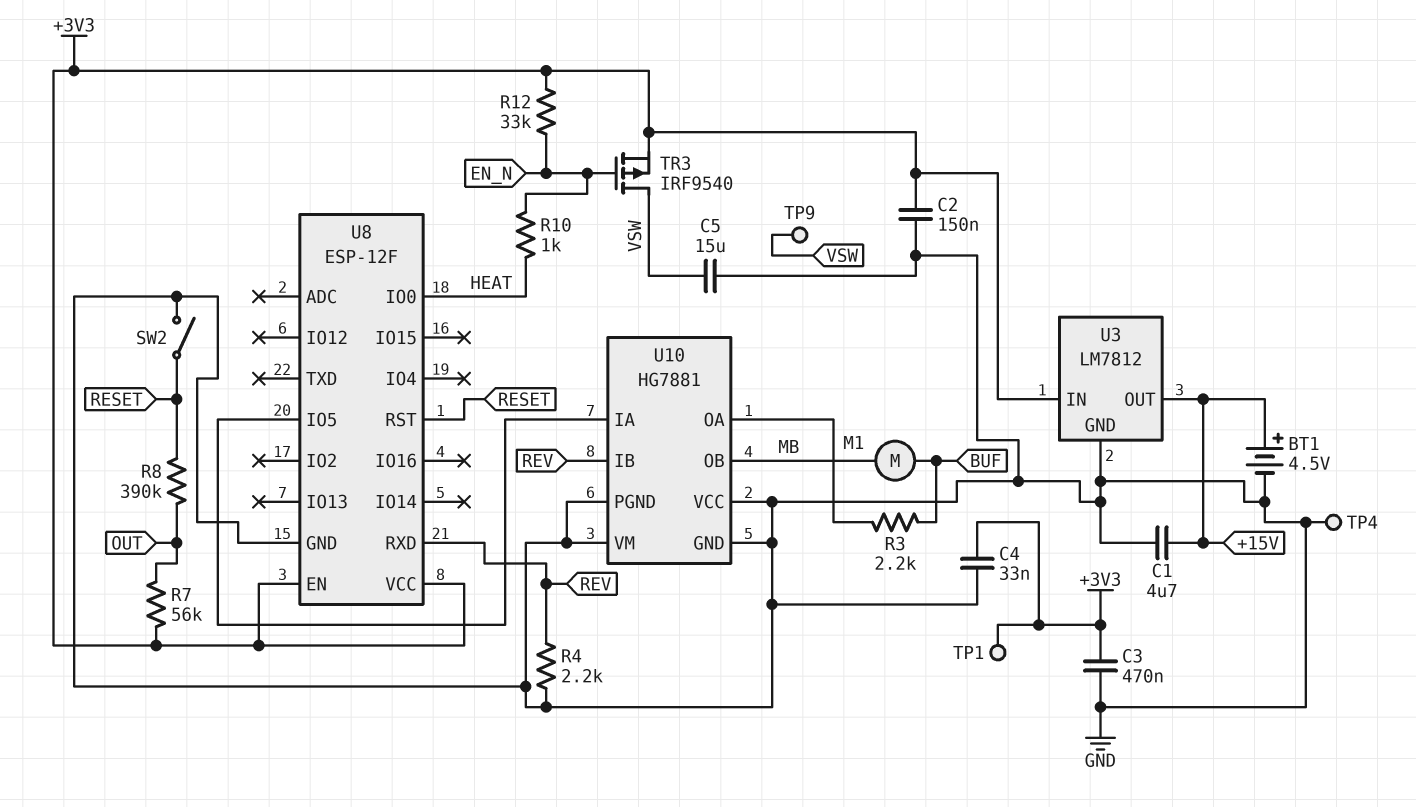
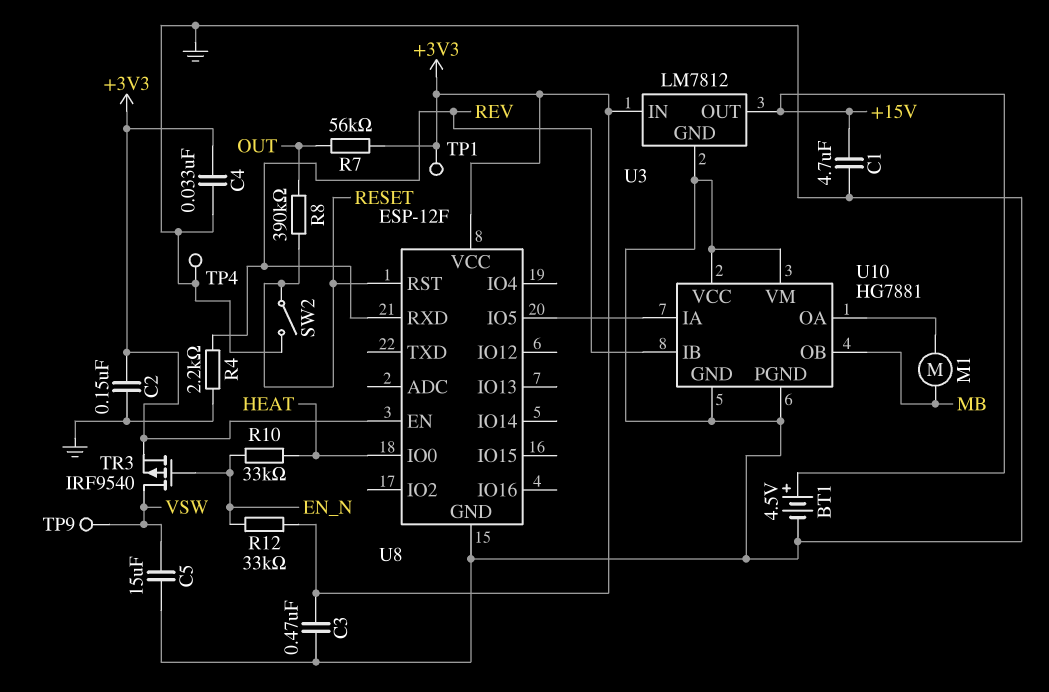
M1: motor (BUF, MB) -> motor (MB, U10/OA)
R3: 2.2k (BUF, U10/OA) -> none
R10: 1k (EN_N, HEAT) -> 33k (EN_N, HEAT)

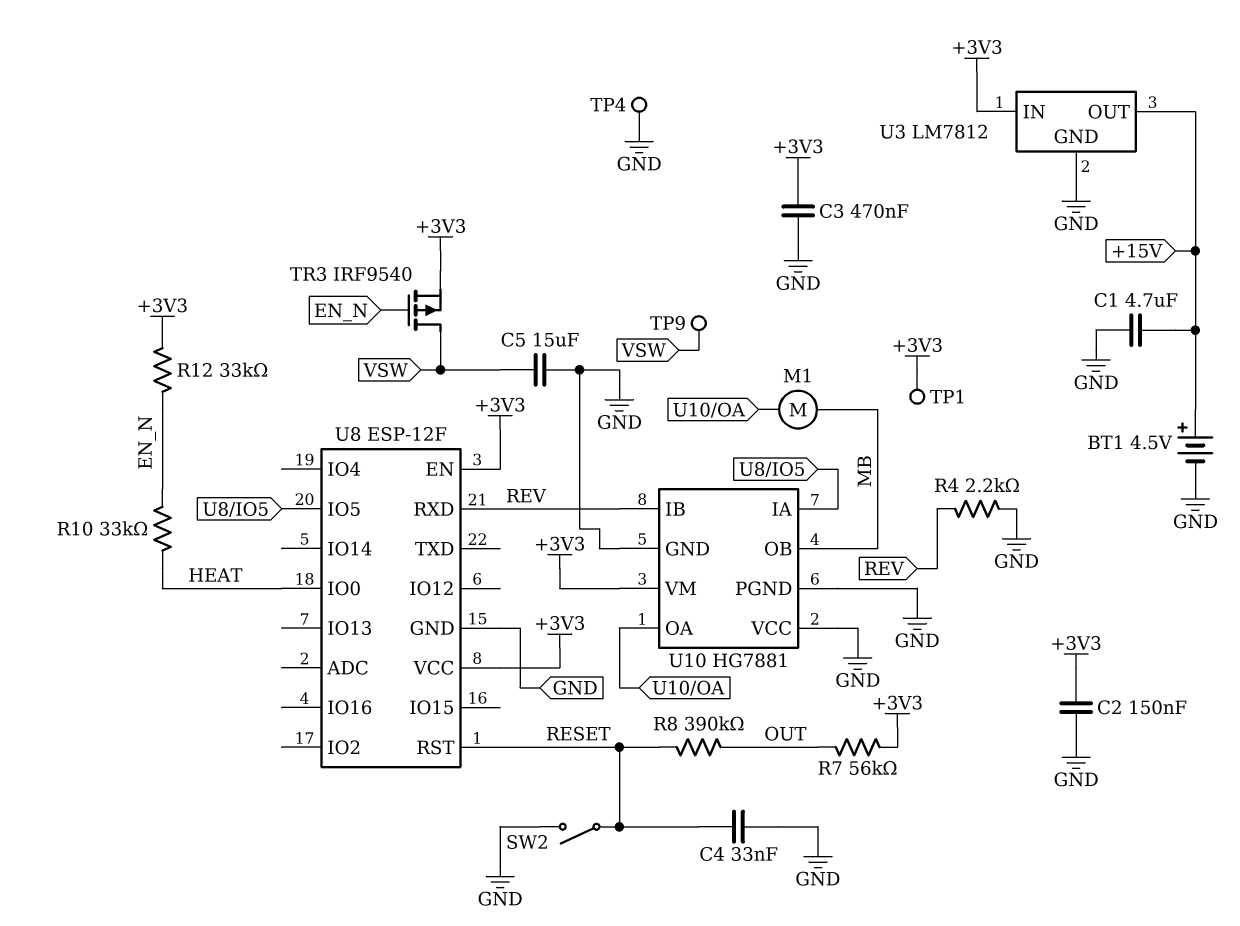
C4: 33nF (+3V3, GND) -> 33nF (GND, RESET)
U10 pin VM: GND -> +3V3

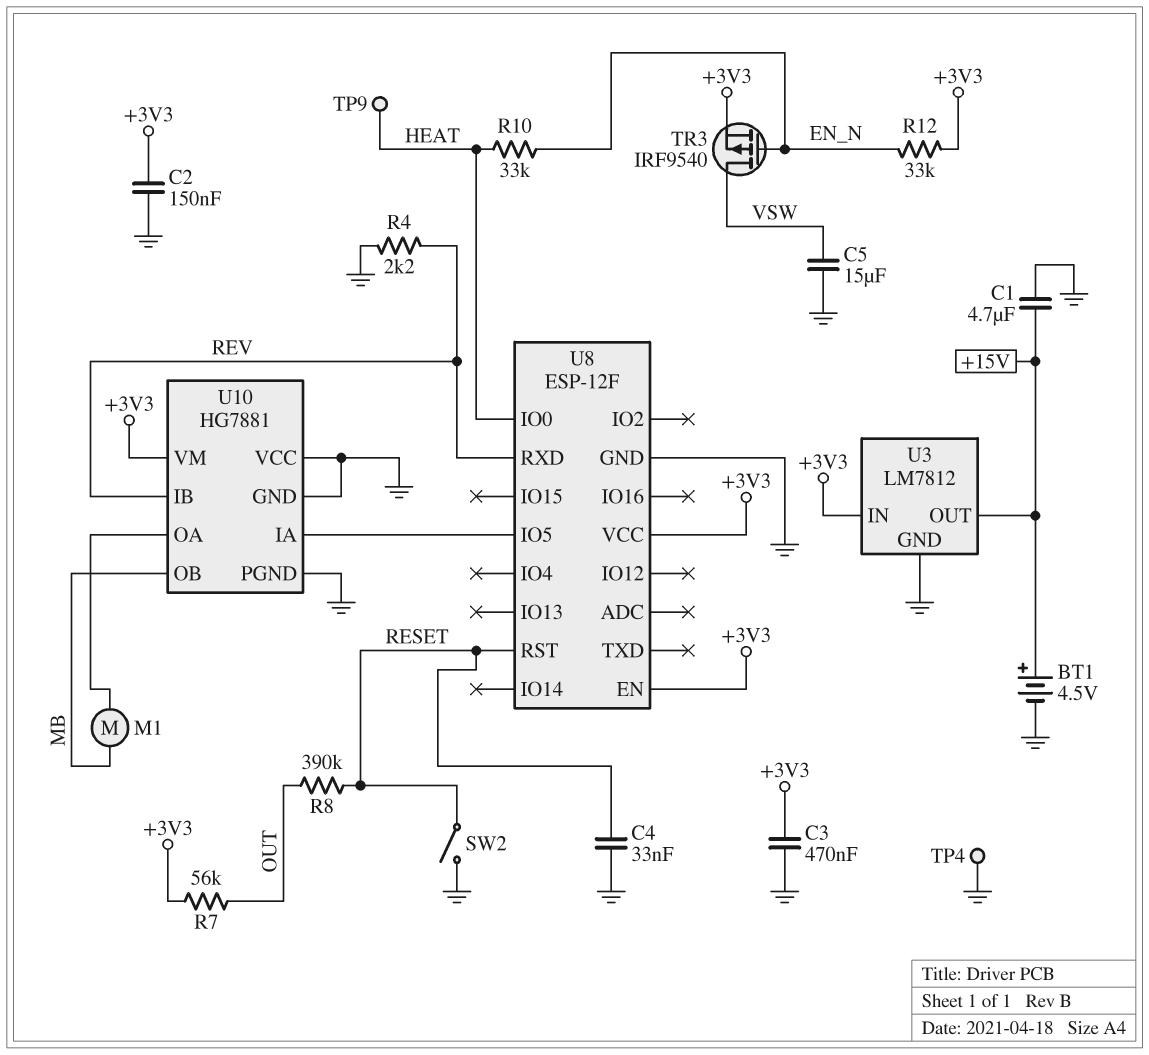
TP1: test point (+3V3) -> none
TP9: test point (VSW) -> test point (HEAT)

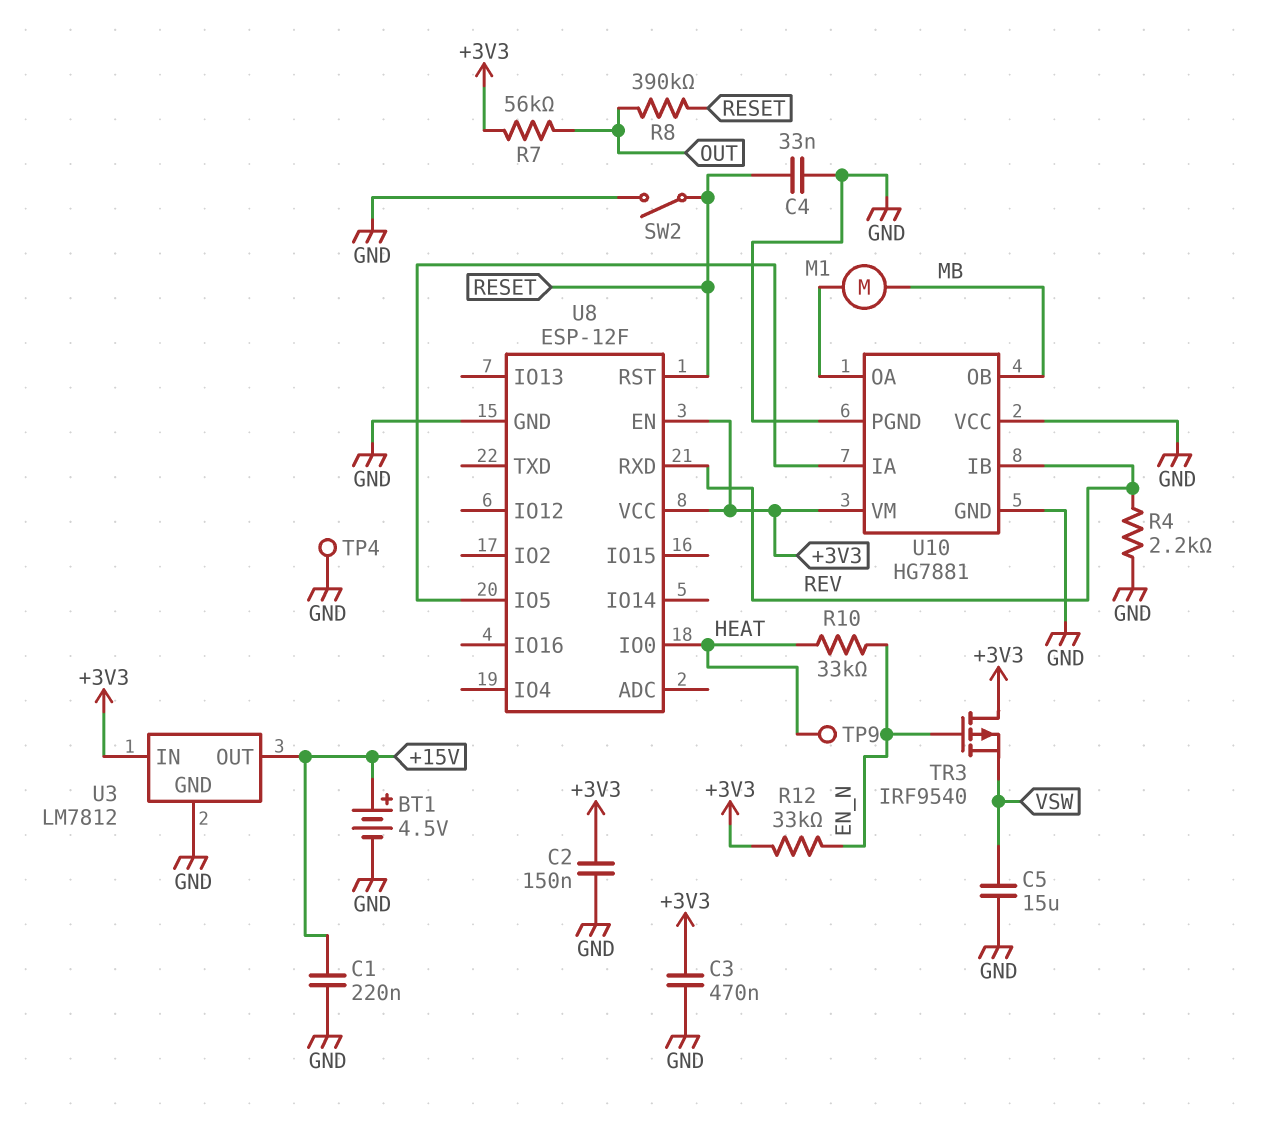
C1: 4.7uF (+15V, GND) -> 220nF (+15V, GND)
TR3: PMOS IRF9540 (G EN_N, D VSW, S +3V3) -> PMOS IRF9540 (G EN_N, D +3V3, S VSW)

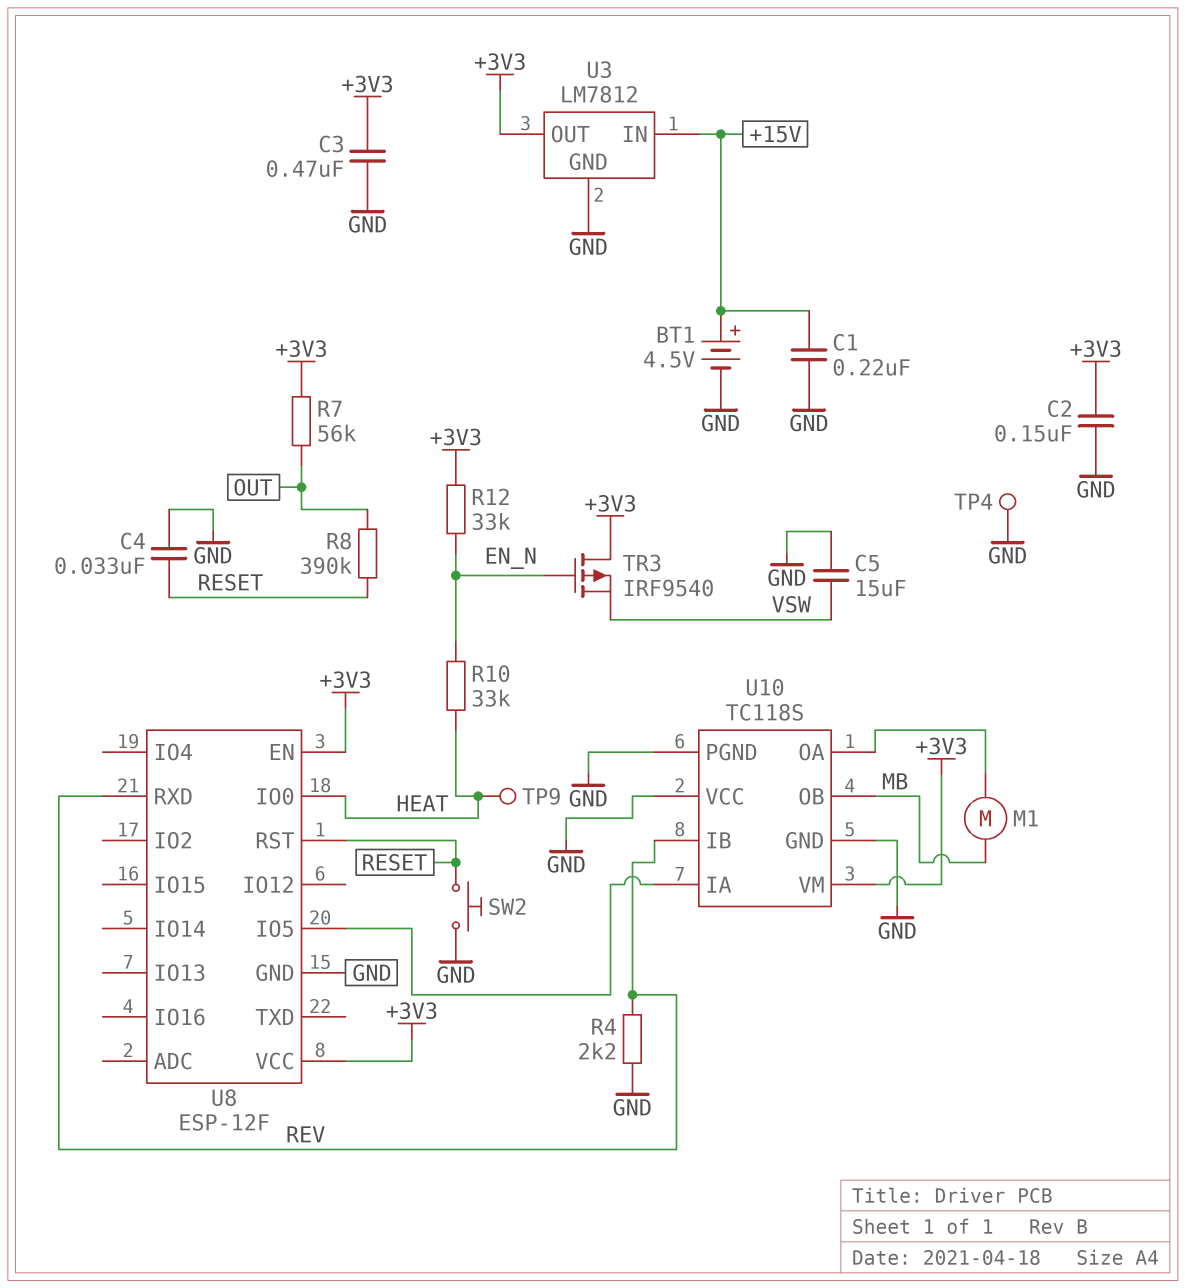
SW2: switch (GND, RESET) -> button (GND, RESET)
U3 pin IN: +3V3 -> +15V
U3 pin OUT: +15V -> +3V3
U10: HG7881 -> TC118S

